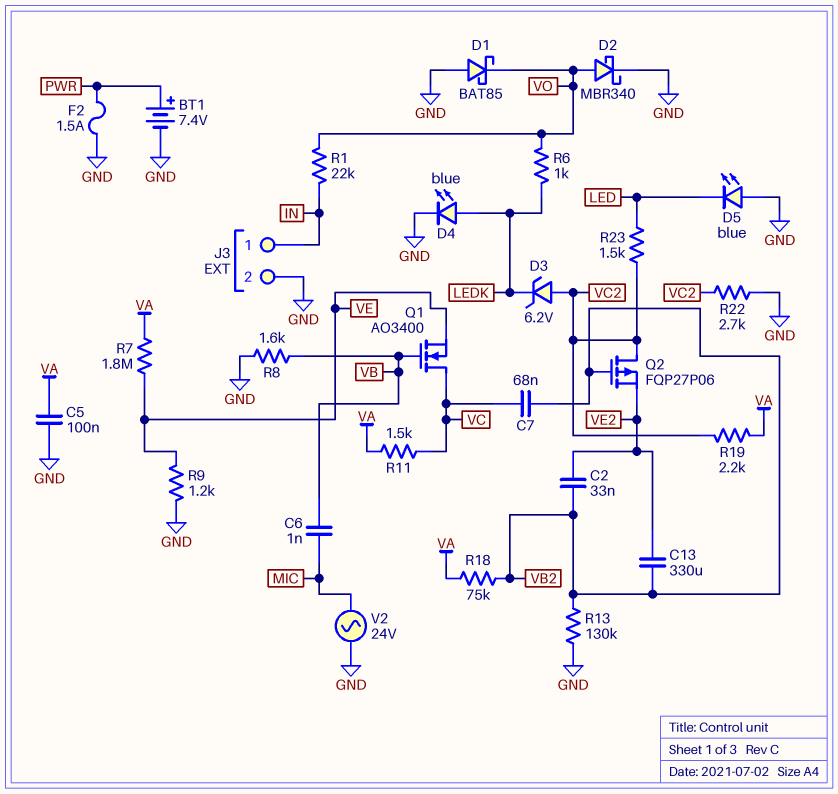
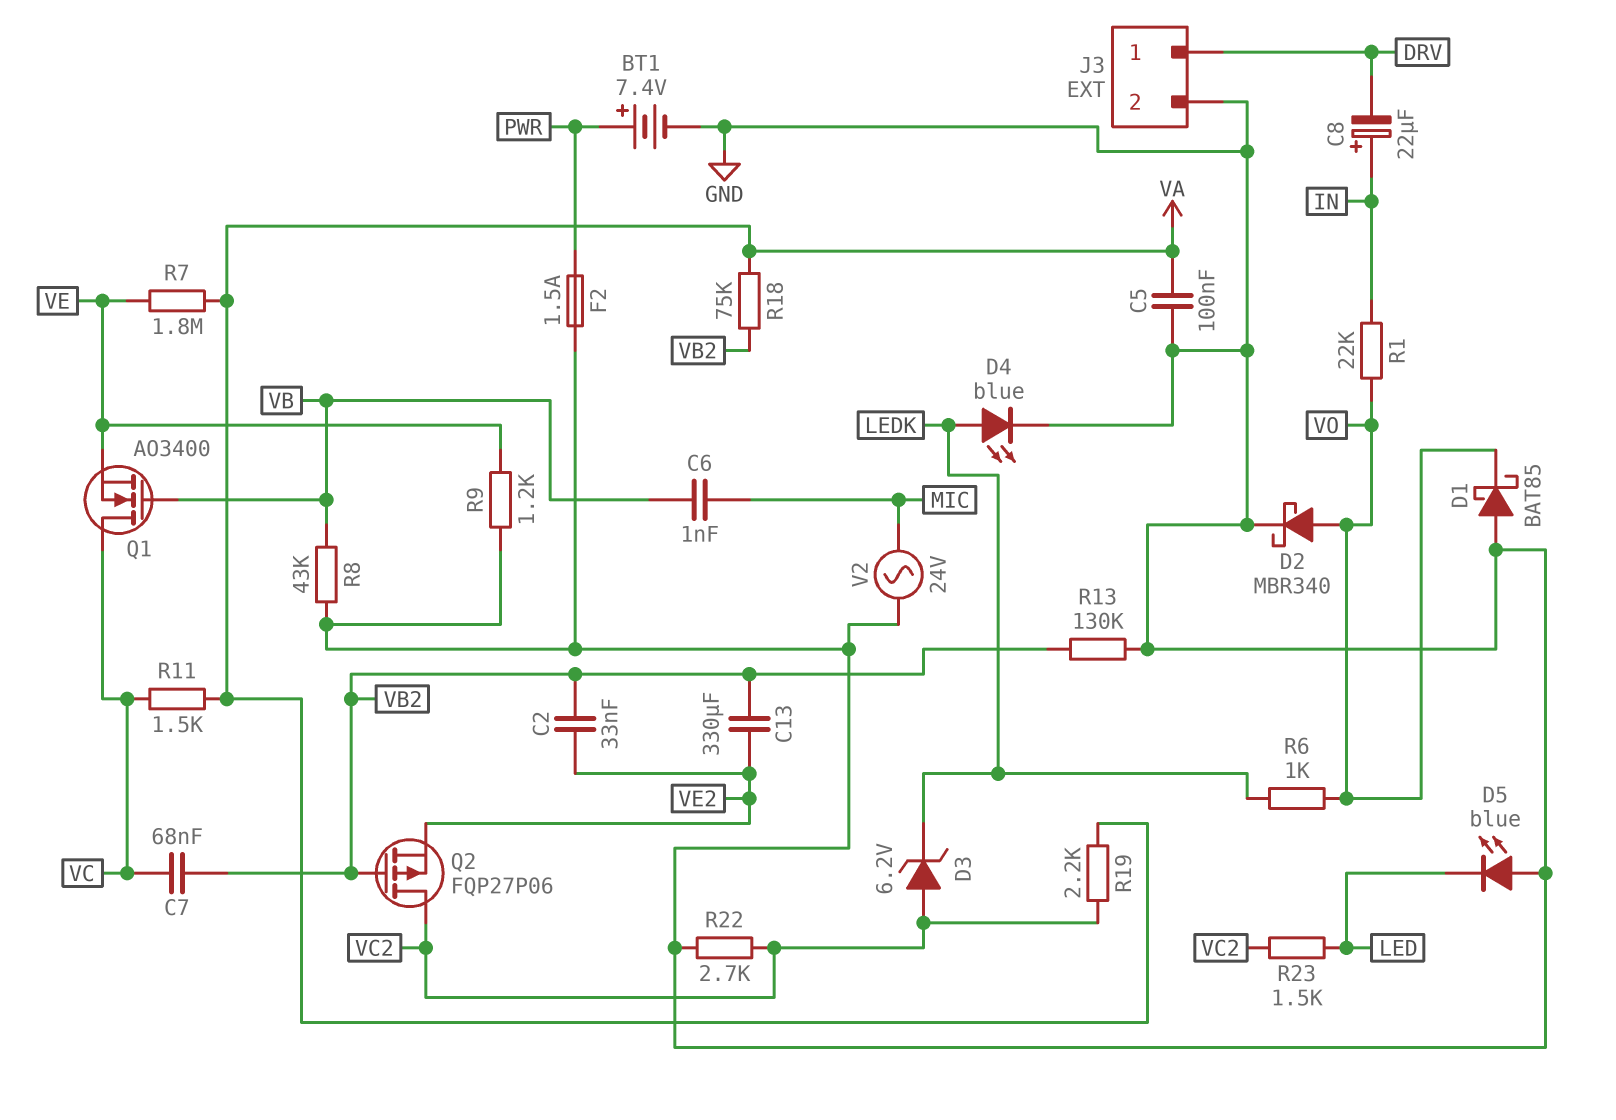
C8: none -> 22uF (plus IN, minus DRV)
J3 pin 1: IN -> DRV
R8: 1.6k (GND, VB) -> 43k (GND, VB)

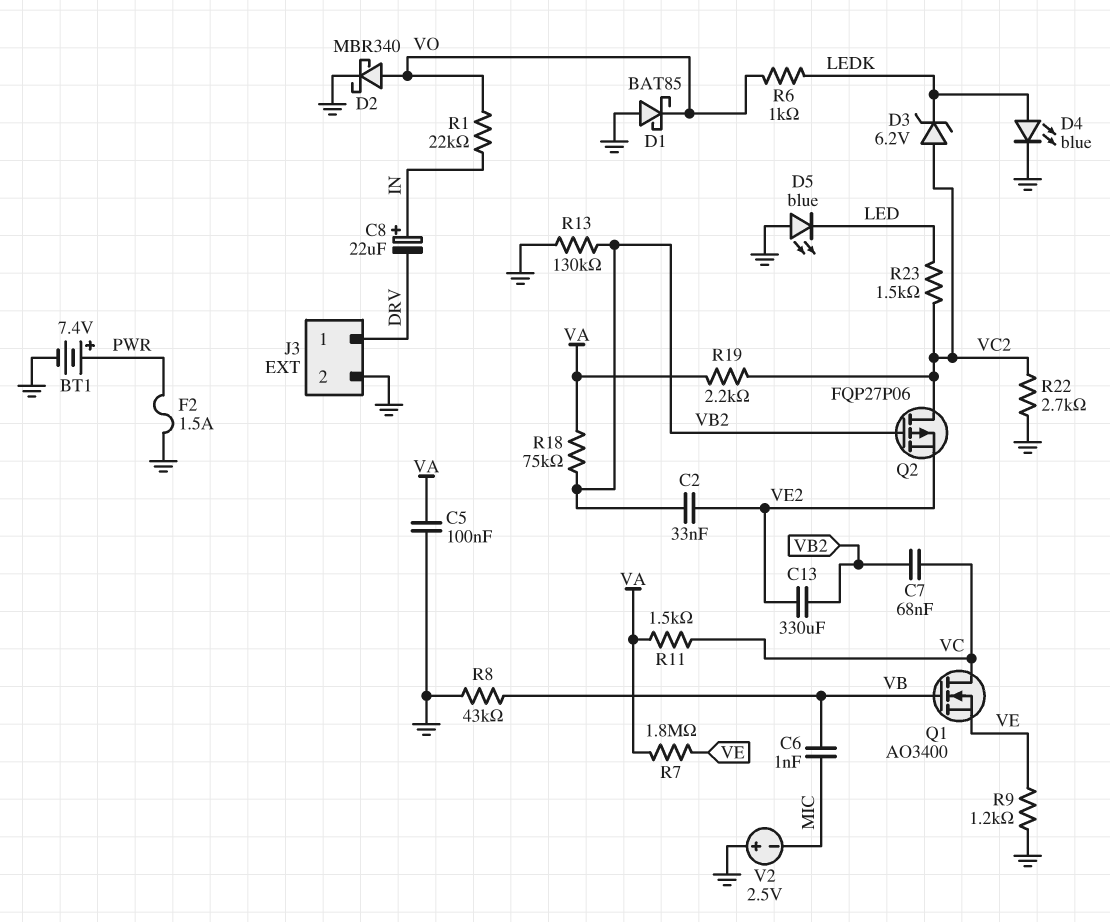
V2: AC 24V (GND, MIC) -> 2.5V (plus GND, minus MIC)

